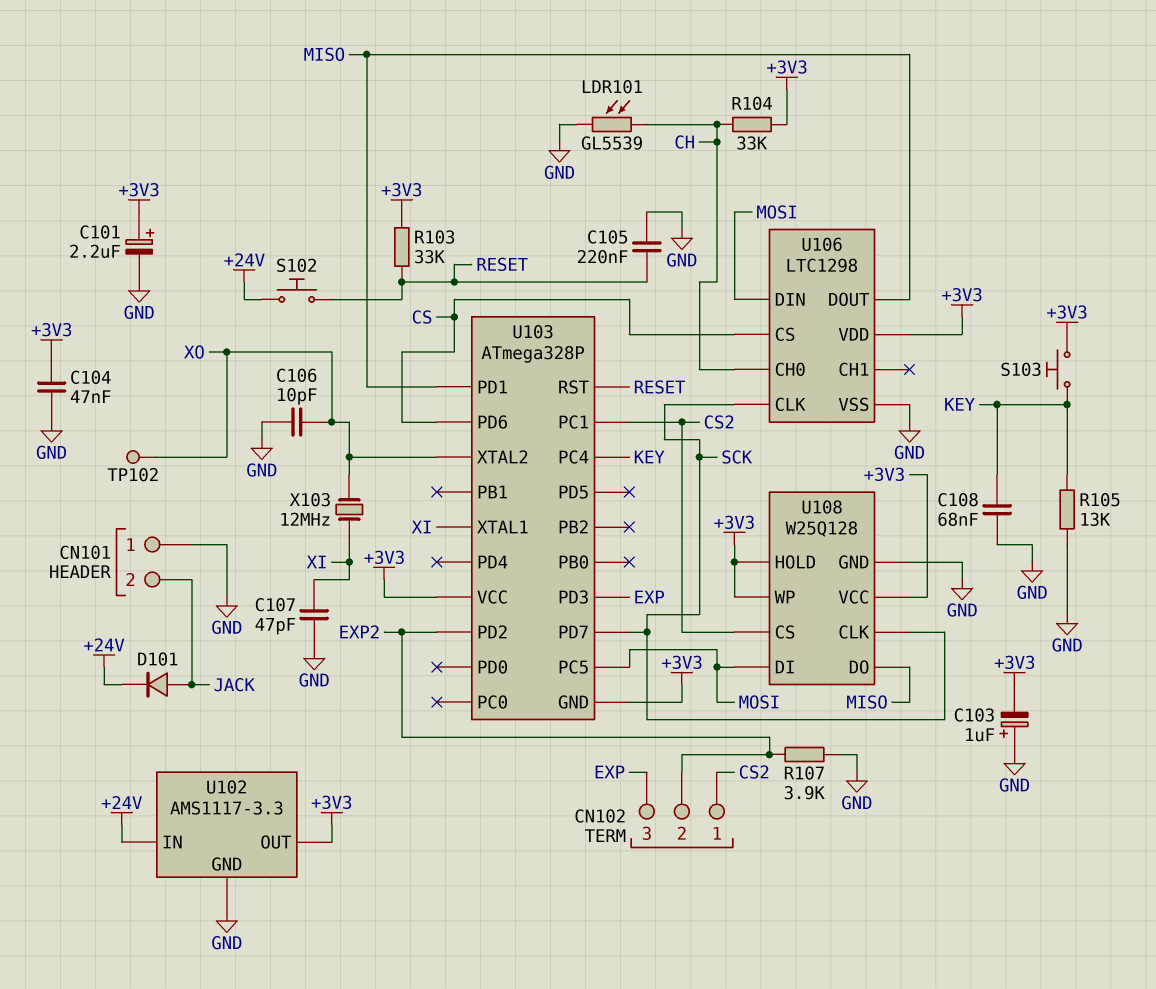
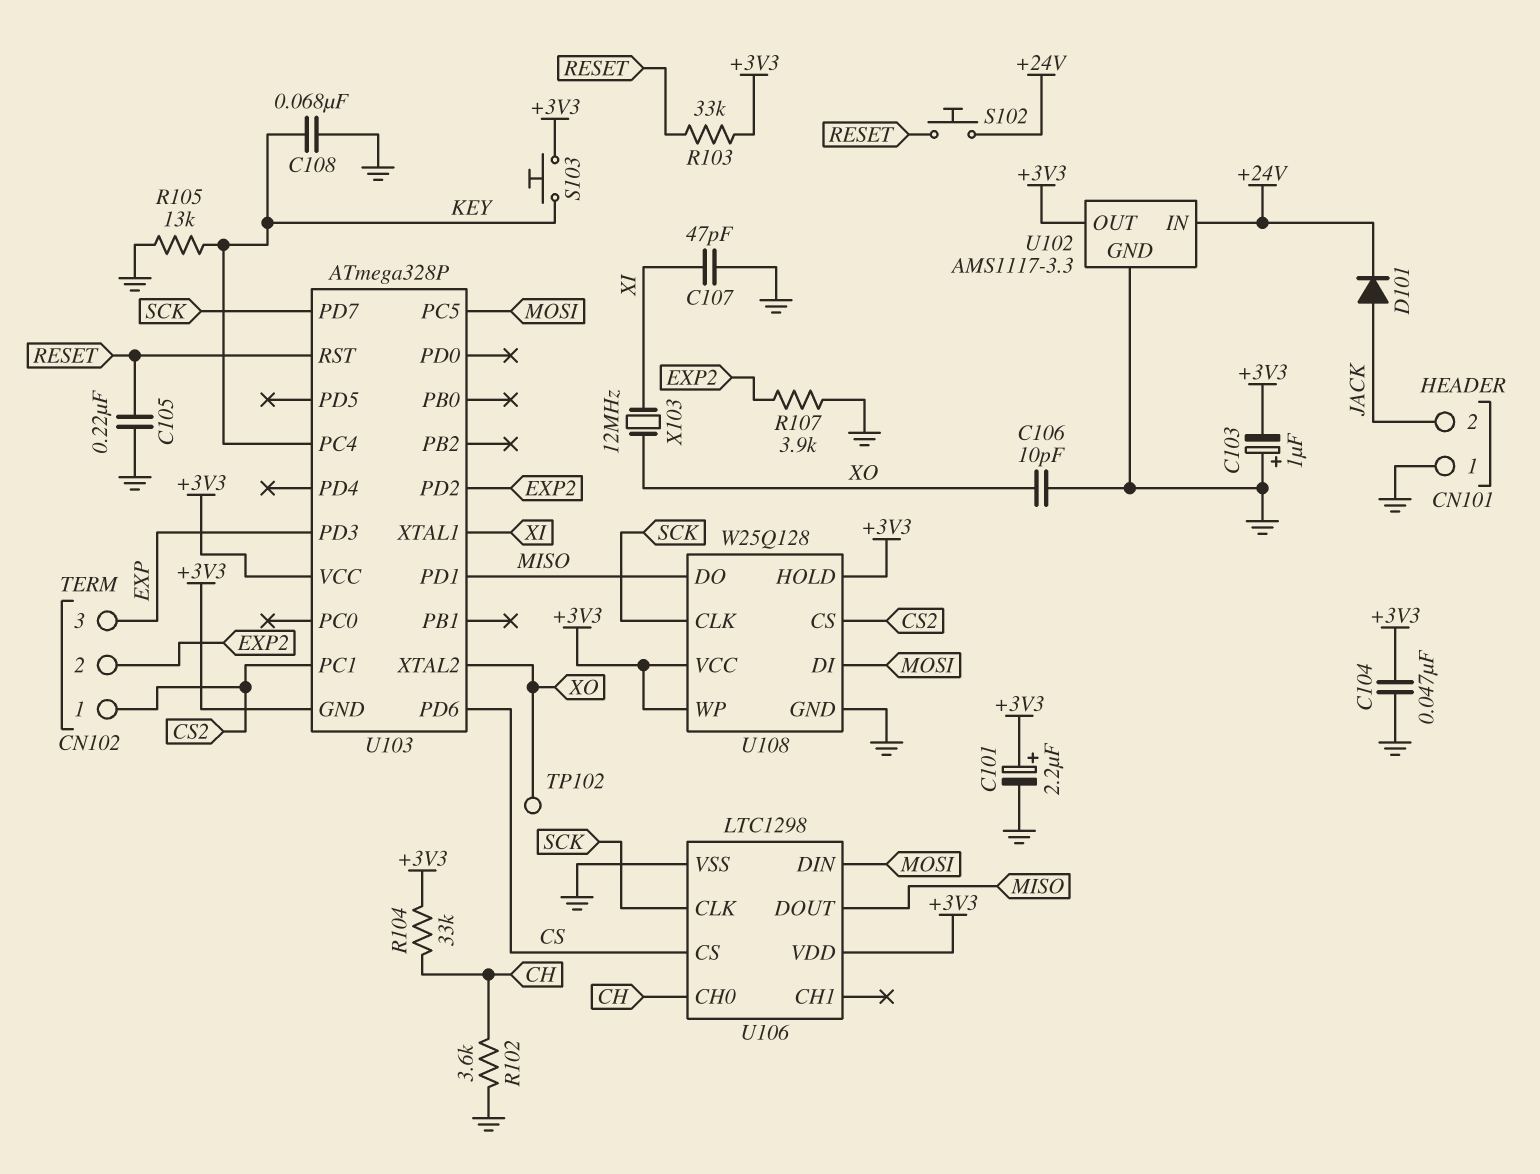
LDR101: GL5539 (CH, GND) -> none
R102: none -> 3.6k (CH, GND)

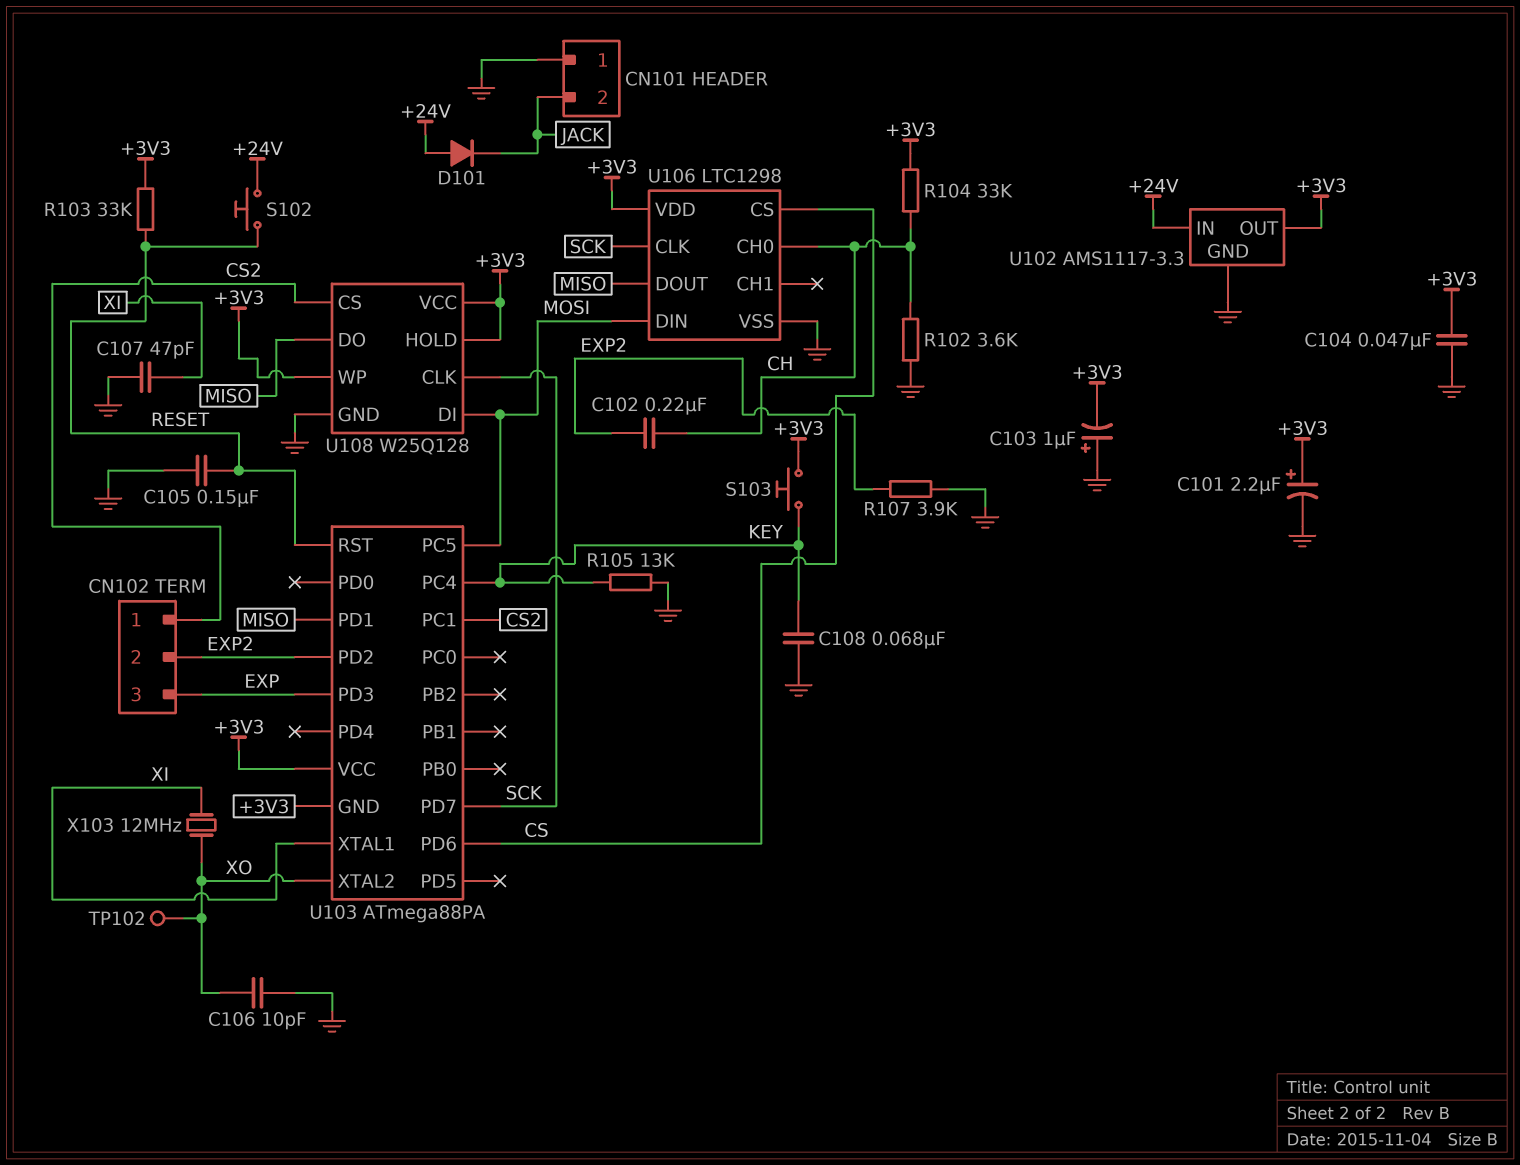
C102: none -> 220nF (CH, EXP2)
C105: 220nF (GND, RESET) -> 150nF (GND, RESET)
D101: diode (A JACK, K +24V) -> diode (A +24V, K JACK)
U103: ATmega328P -> ATmega88PA

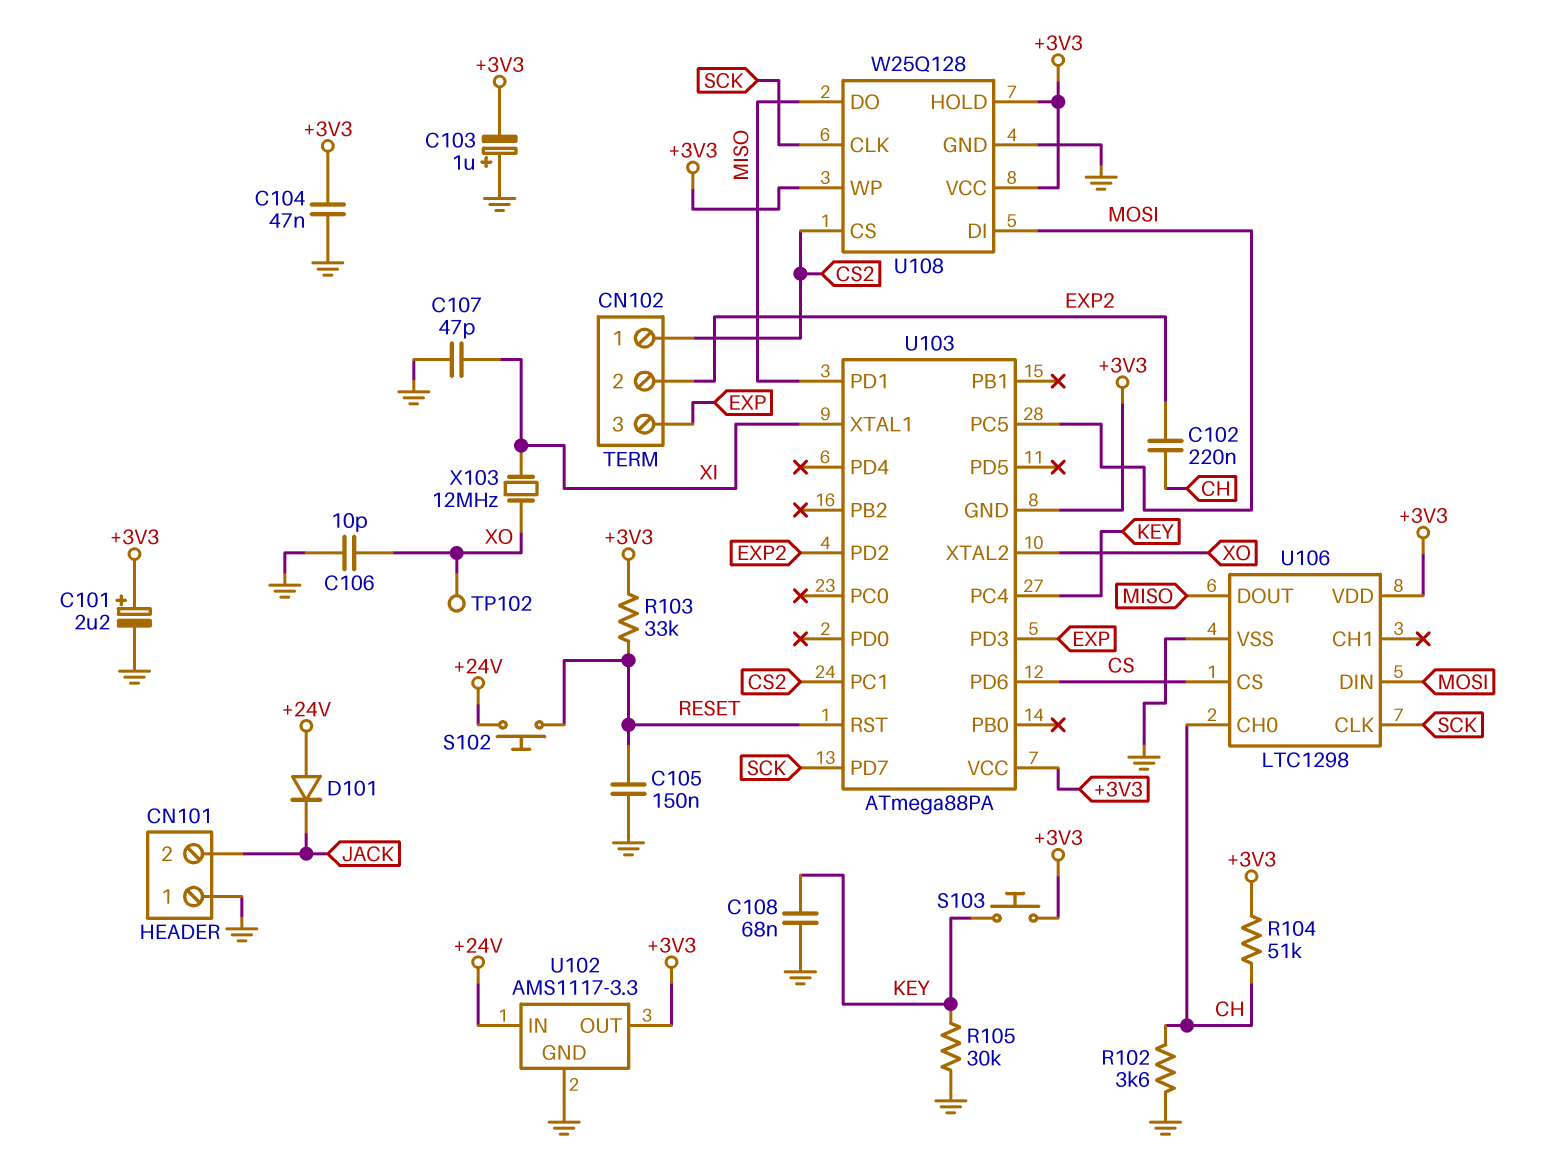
R104: 33k (+3V3, CH) -> 51k (+3V3, CH)
R105: 13k (GND, KEY) -> 30k (GND, KEY)
R107: 3.9k (EXP2, GND) -> none

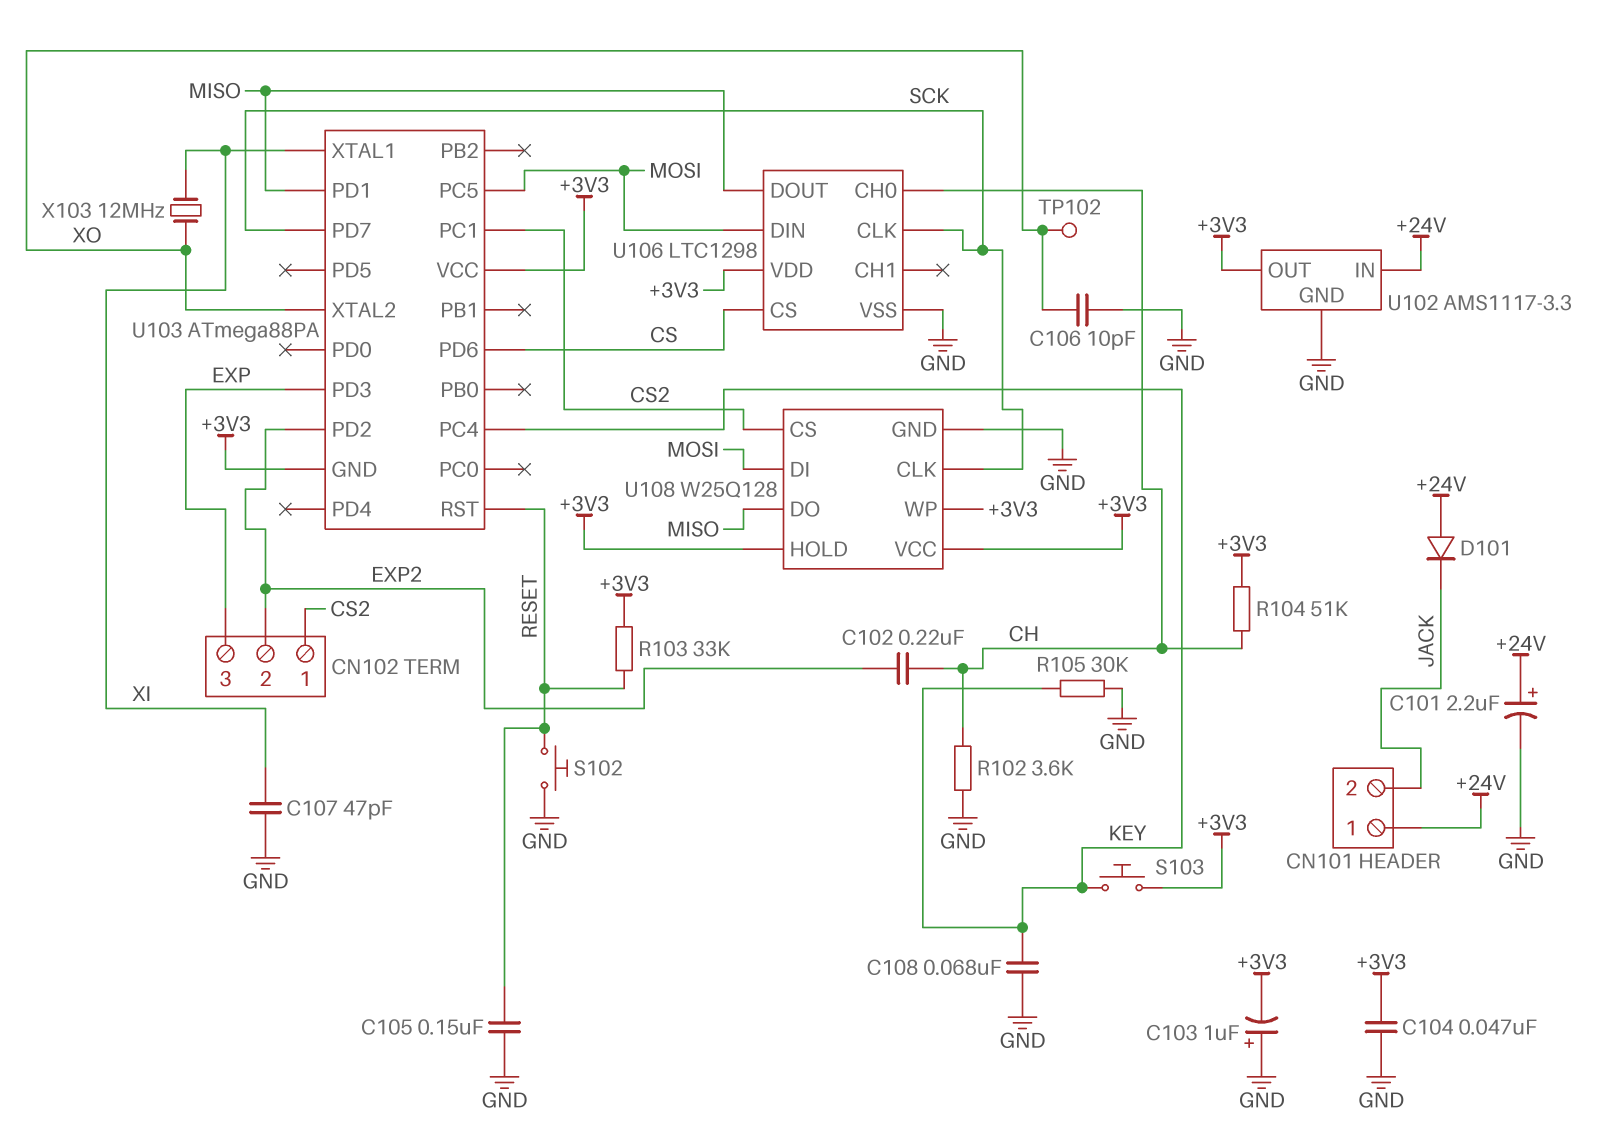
C101: 2.2uF (plus +3V3, minus GND) -> 2.2uF (plus +24V, minus GND)
CN101 pin 1: GND -> +24V
S102: button (+24V, RESET) -> button (GND, RESET)

